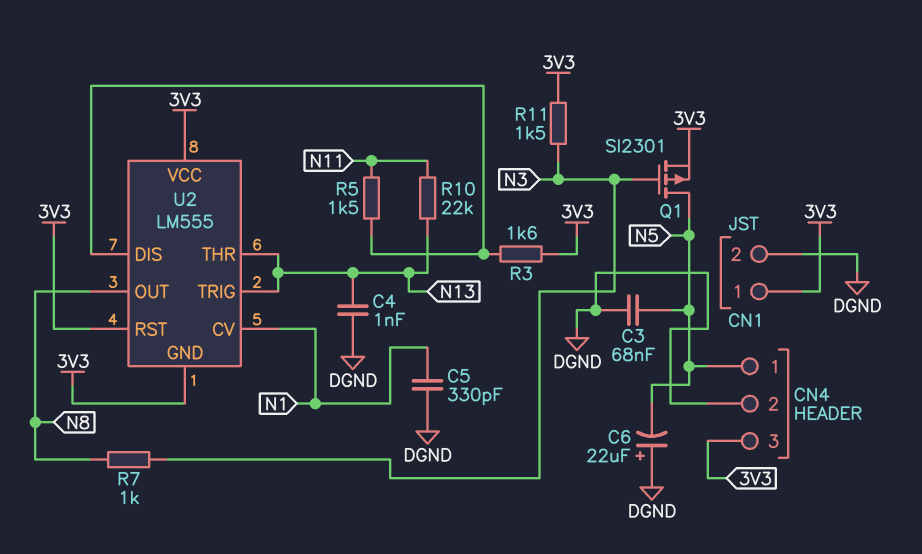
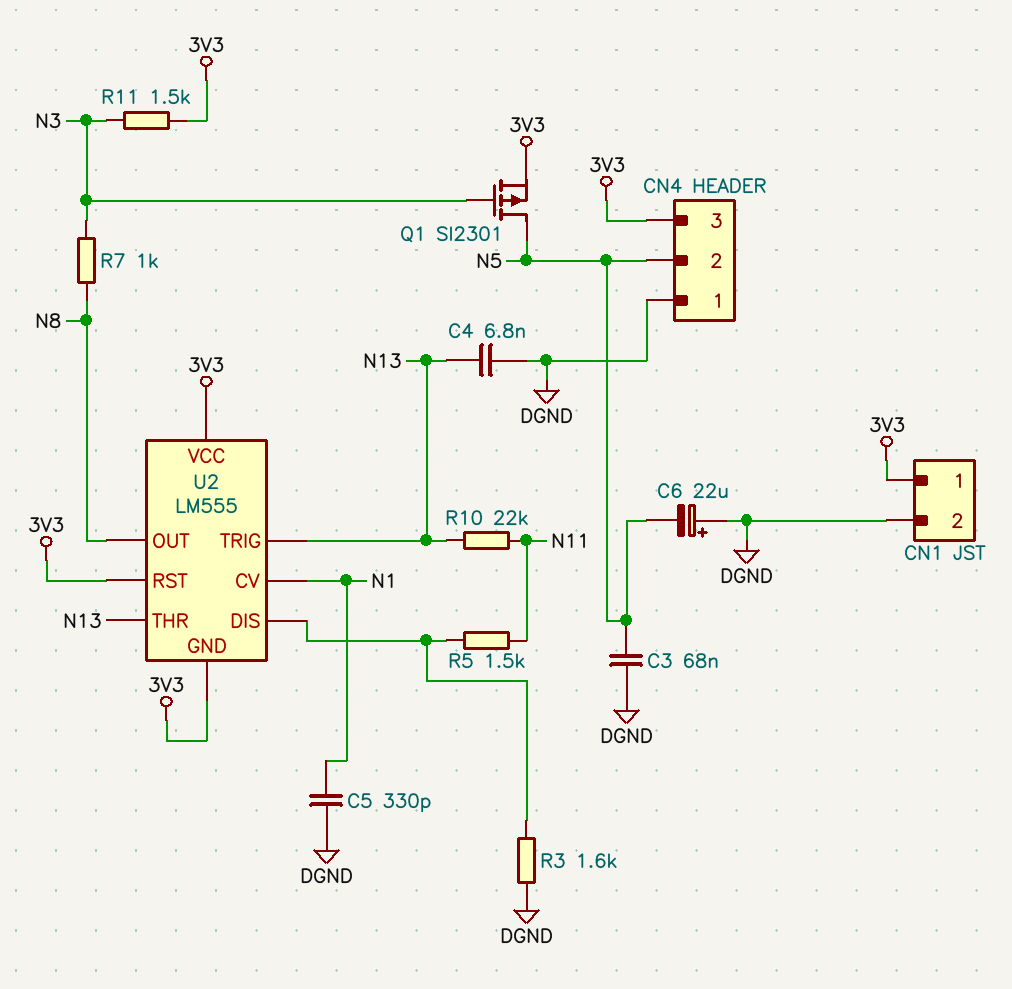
C4: 1nF (DGND, N13) -> 6.8nF (DGND, N13)
CN4 pin 1: N5 -> DGND
CN4 pin 2: DGND -> N5
R3: 1.6k (3V3, U2/DIS) -> 1.6k (DGND, U2/DIS)

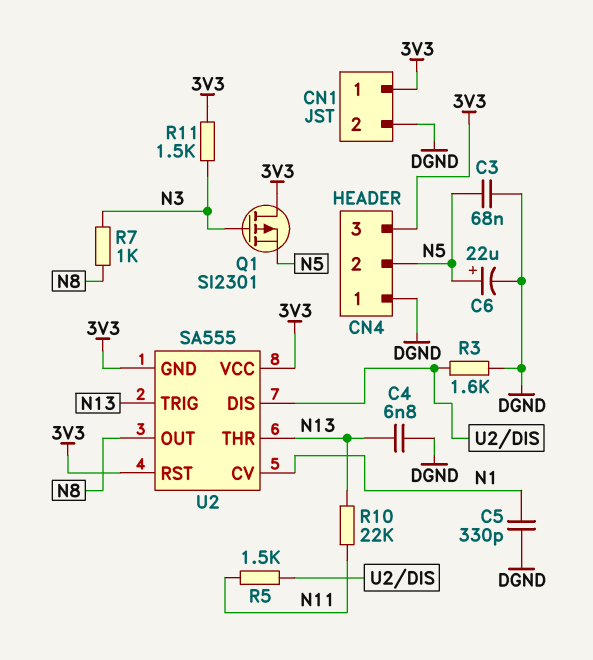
C6: 22uF (plus DGND, minus N5) -> 22uF (plus N5, minus DGND)
Q1: PMOS SI2301 (G N3, D N5, S 3V3) -> PMOS SI2301 (G N3, D 3V3, S N5)
U2: LM555 -> SA555

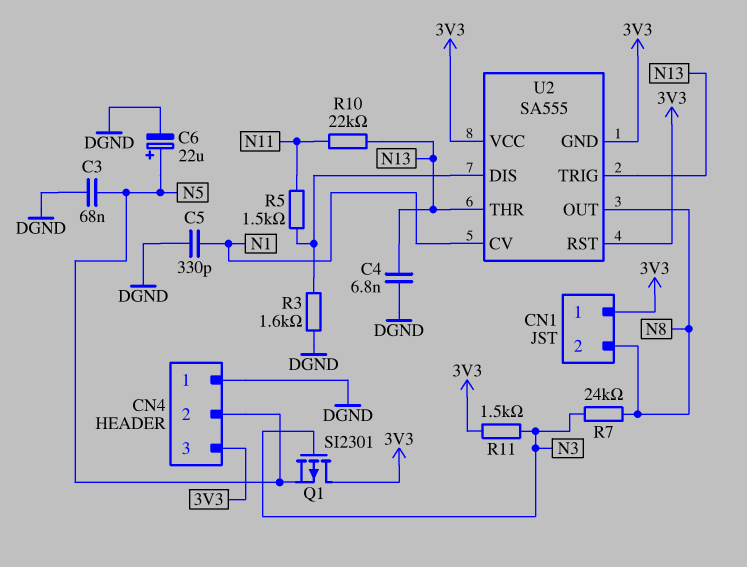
CN1 pin 2: DGND -> N8
R7: 1k (N3, N8) -> 24k (N3, N8)

